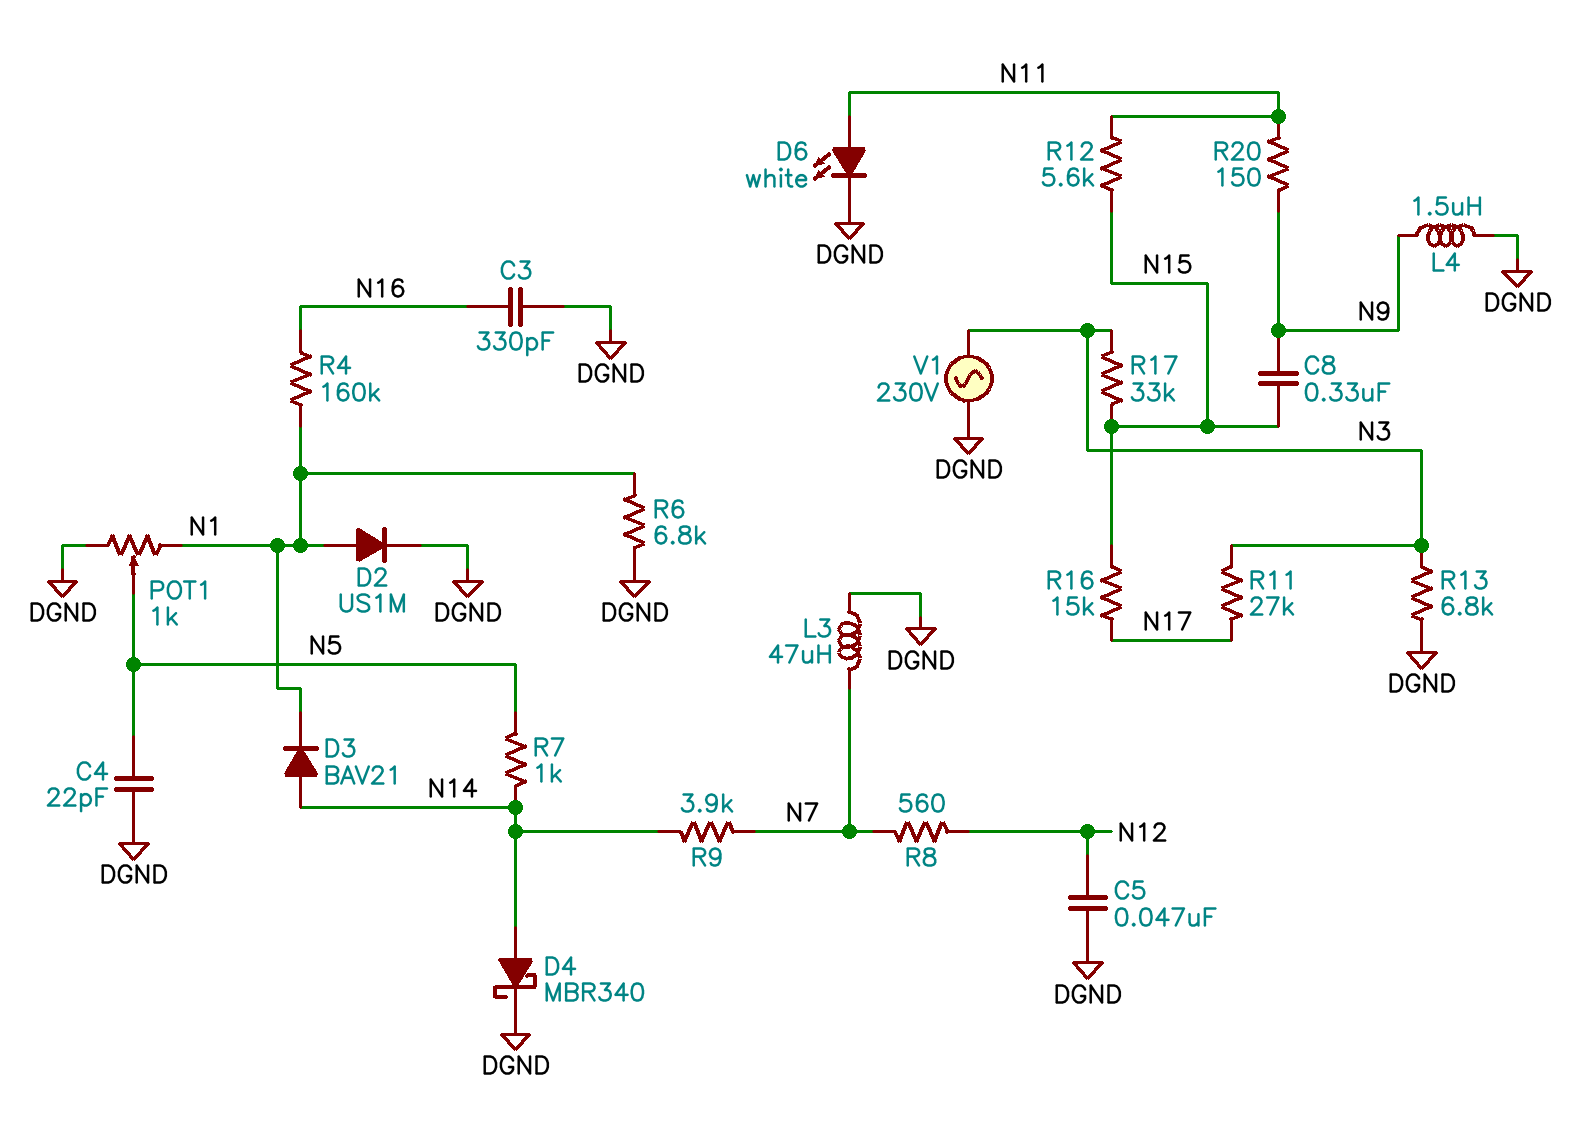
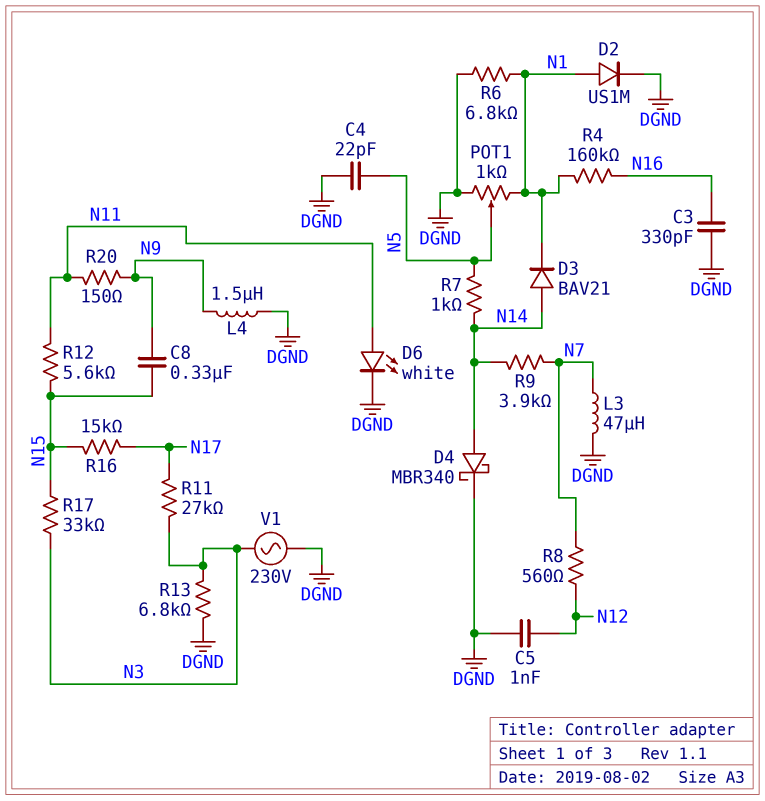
C5: 47nF (DGND, N12) -> 1nF (DGND, N12)

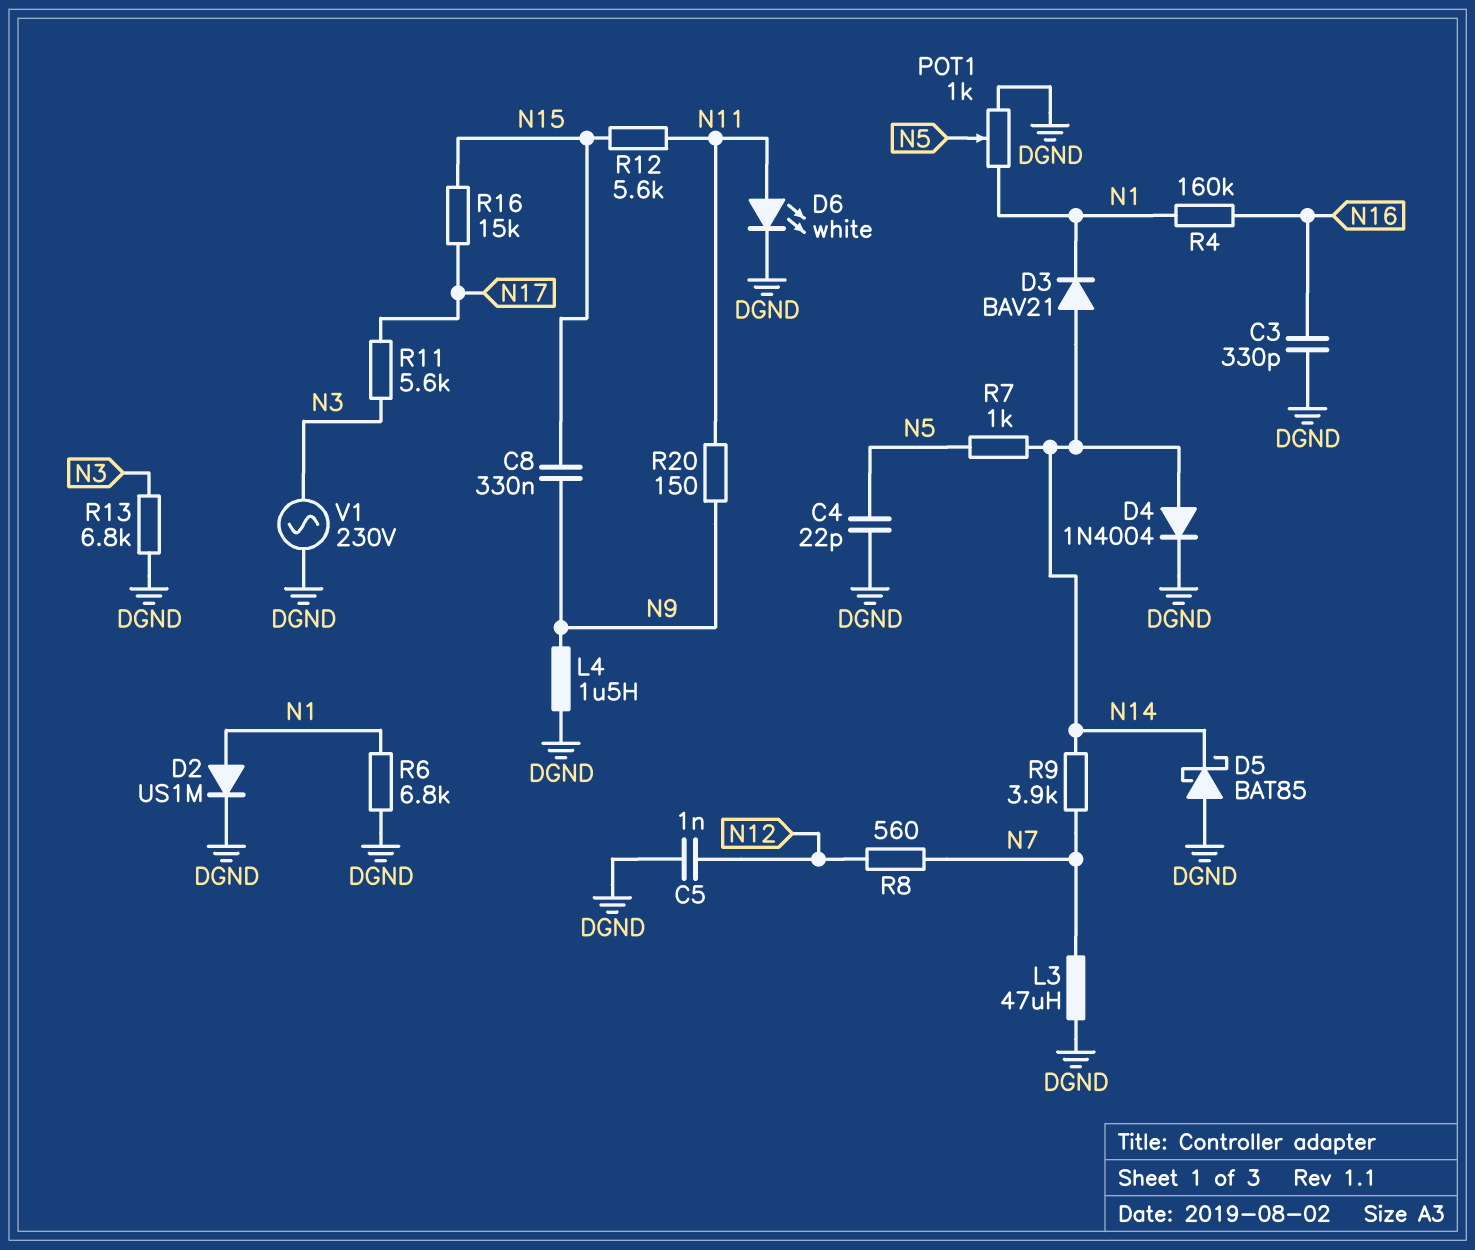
D4: schottky MBR340 (A N14, K DGND) -> diode 1N4004 (A N14, K DGND)
D5: none -> schottky BAT85 (A DGND, K N14)
R11: 27k (N3, N17) -> 5.6k (N3, N17)
R17: 33k (N3, N15) -> none

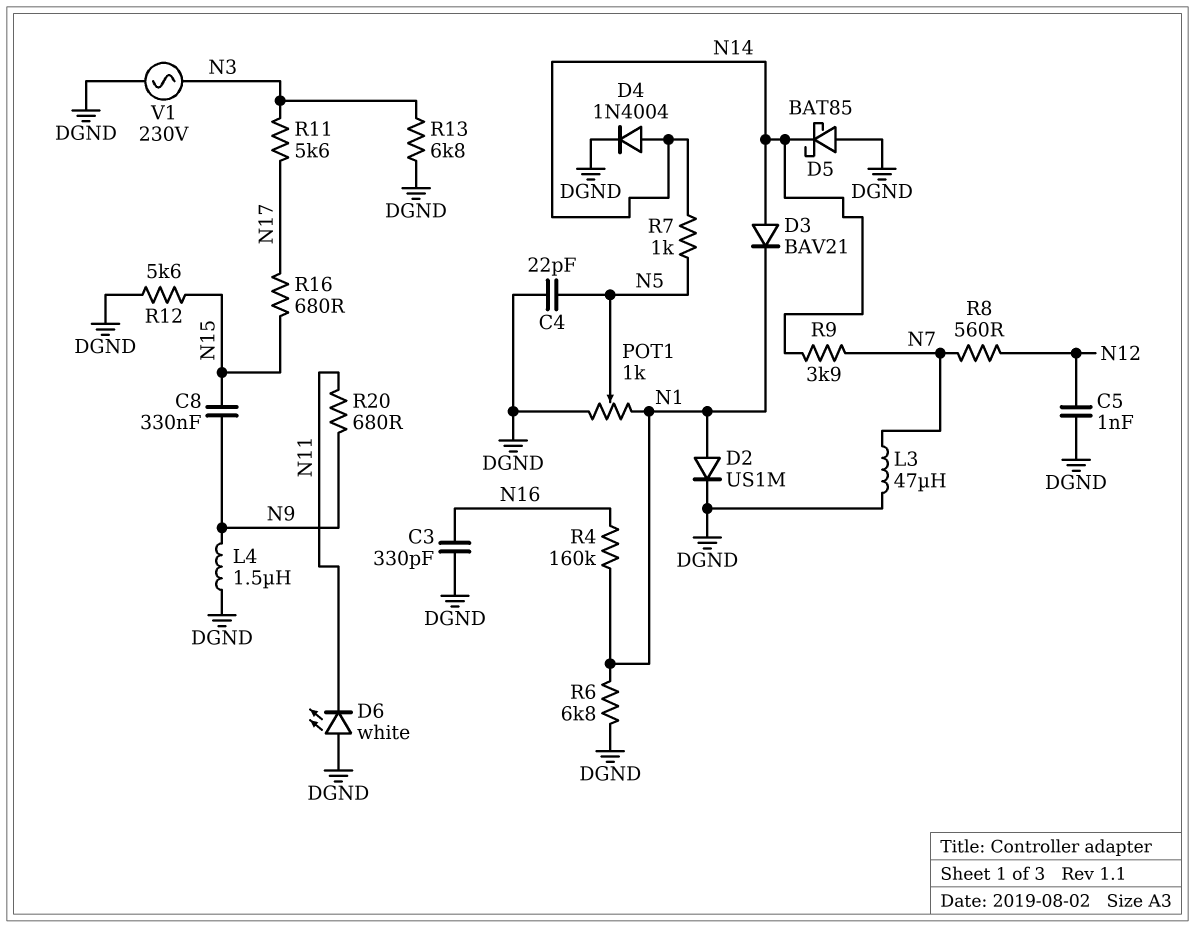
D6: LED white (A N11, K DGND) -> LED white (A DGND, K N11)
R12: 5.6k (N11, N15) -> 5.6k (DGND, N15)
R16: 15k (N15, N17) -> 680 (N15, N17)
R20: 150 (N9, N11) -> 680 (N9, N11)

